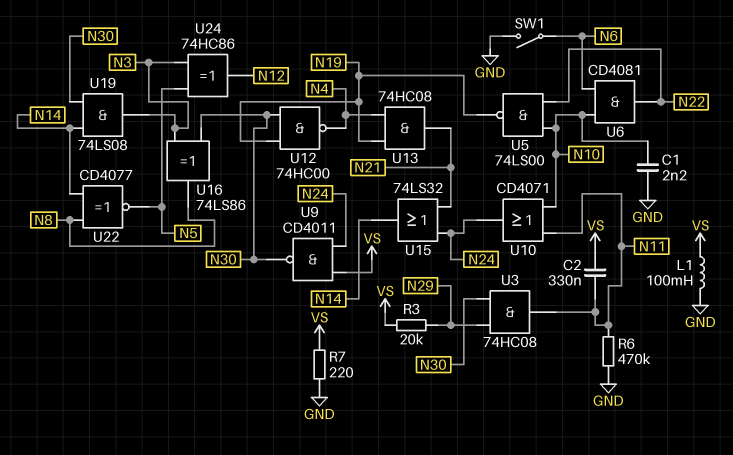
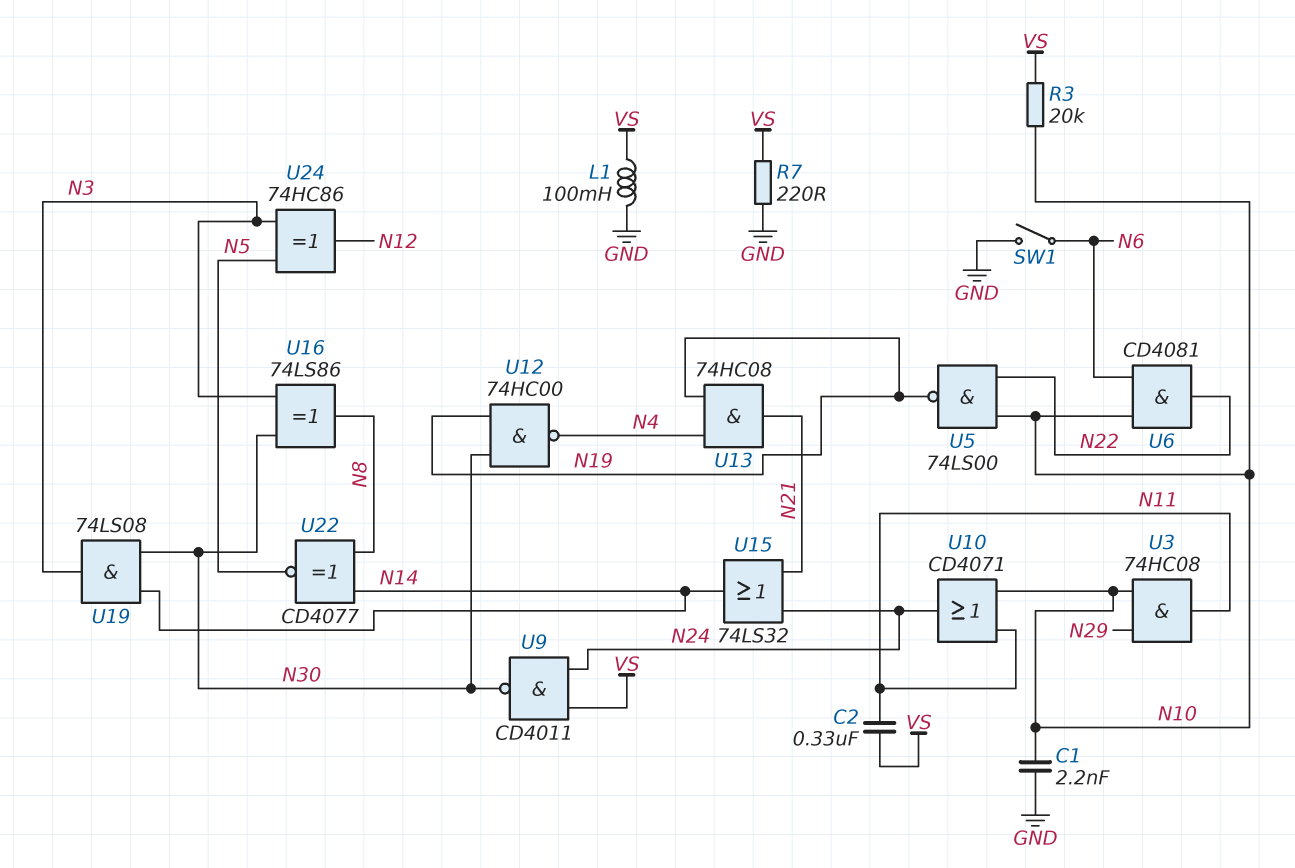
R3: 20k (N29, VS) -> 20k (N10, VS)
R6: 470k (GND, N11) -> none
U3: AND 74HC08 (in N29, in N30, out N11) -> AND 74HC08 (in N10, in N29, out N11)

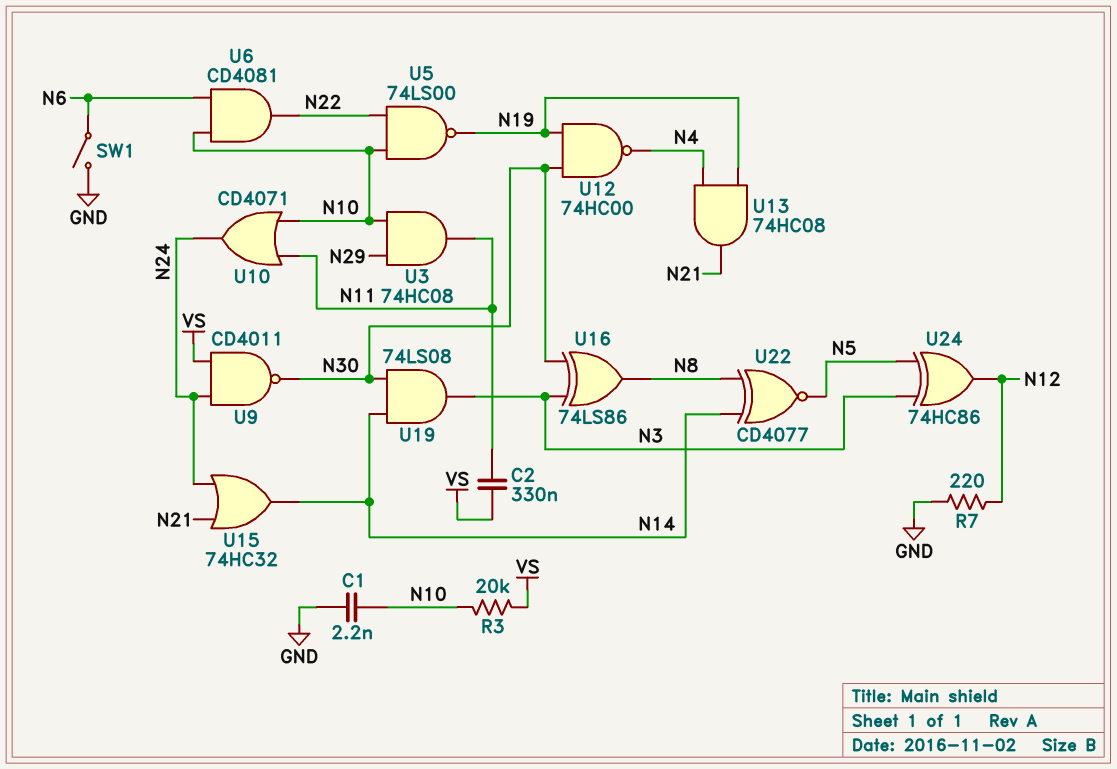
L1: 100mH (GND, VS) -> none
R7: 220 (GND, VS) -> 220 (GND, N12)
U15: OR 74LS32 (in N21, in N24, out N14) -> OR 74HC32 (in N21, in N24, out N14)

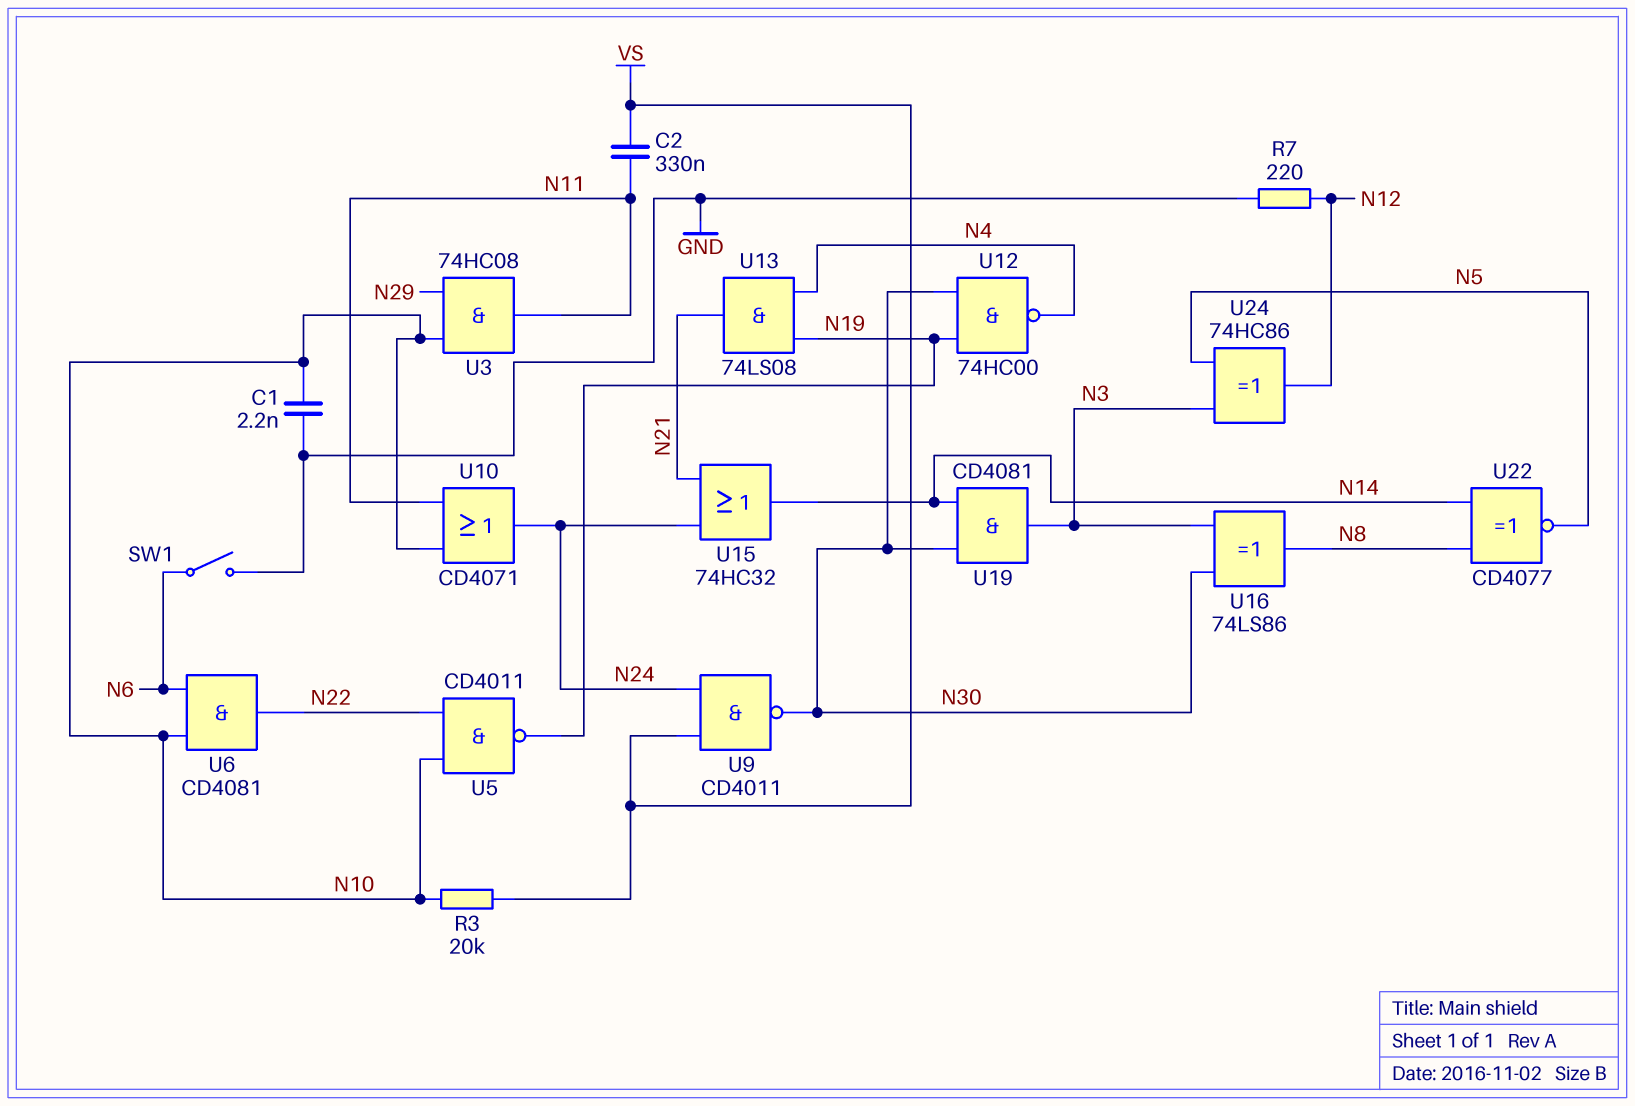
U5: NAND 74LS00 (in N10, in N22, out N19) -> NAND CD4011 (in N10, in N22, out N19)
U13: AND 74HC08 (in N4, in N19, out N21) -> AND 74LS08 (in N4, in N19, out N21)
U19: AND 74LS08 (in N14, in N30, out N3) -> AND CD4081 (in N14, in N30, out N3)

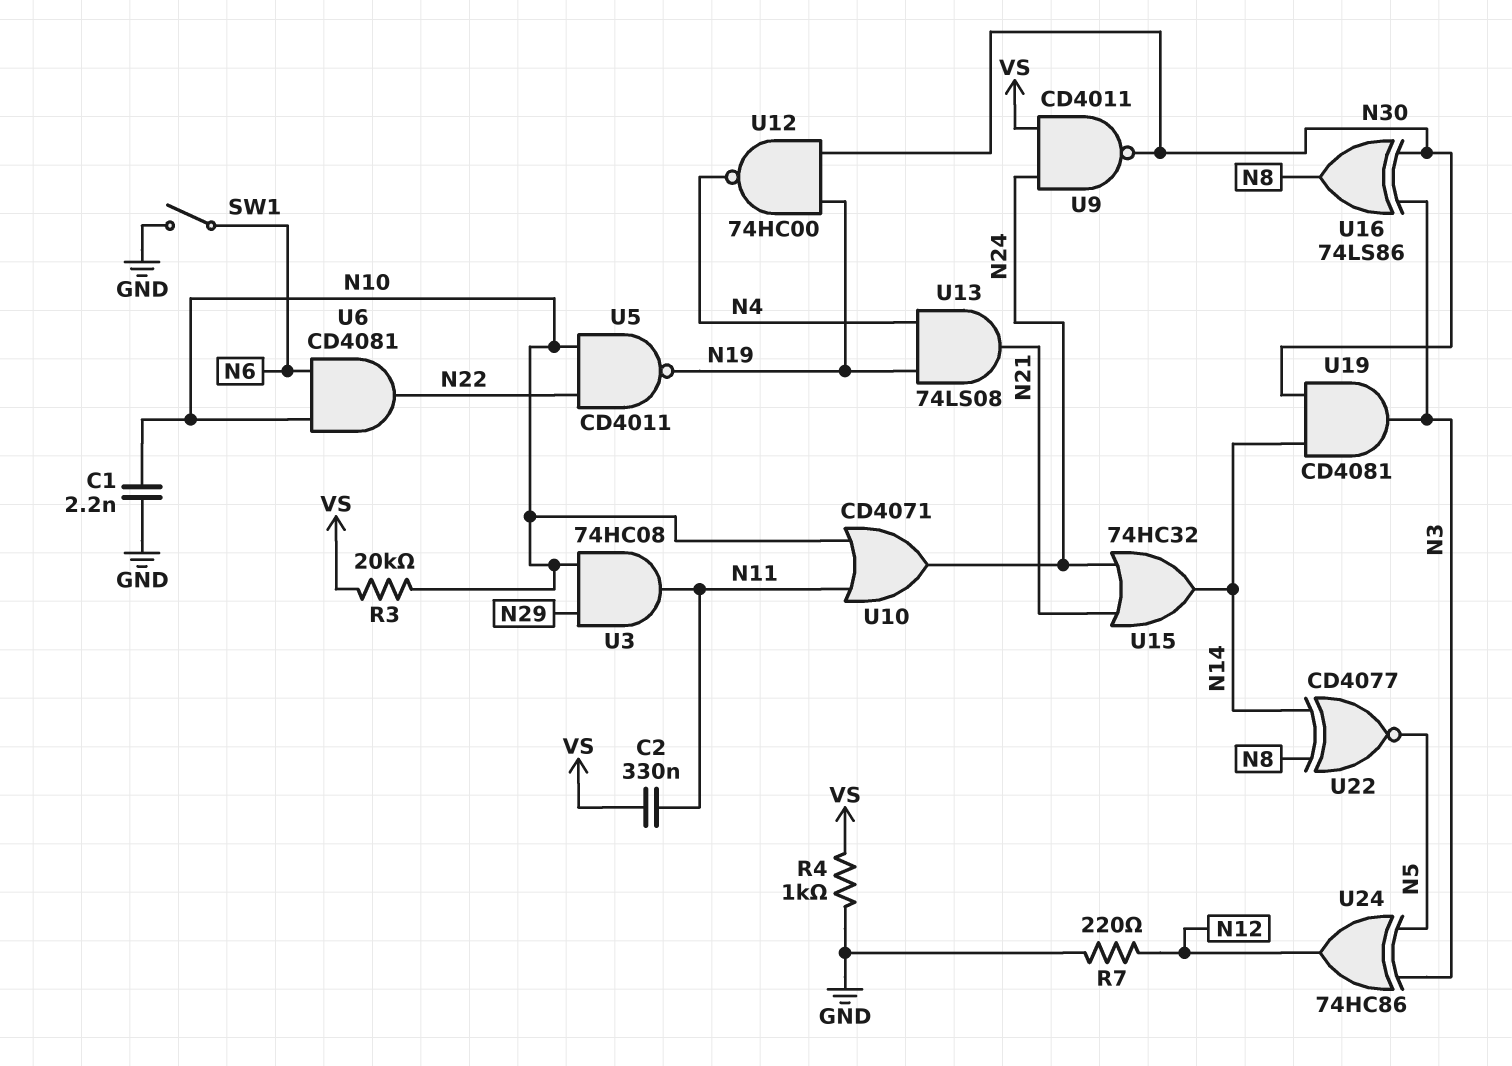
R4: none -> 1k (GND, VS)

